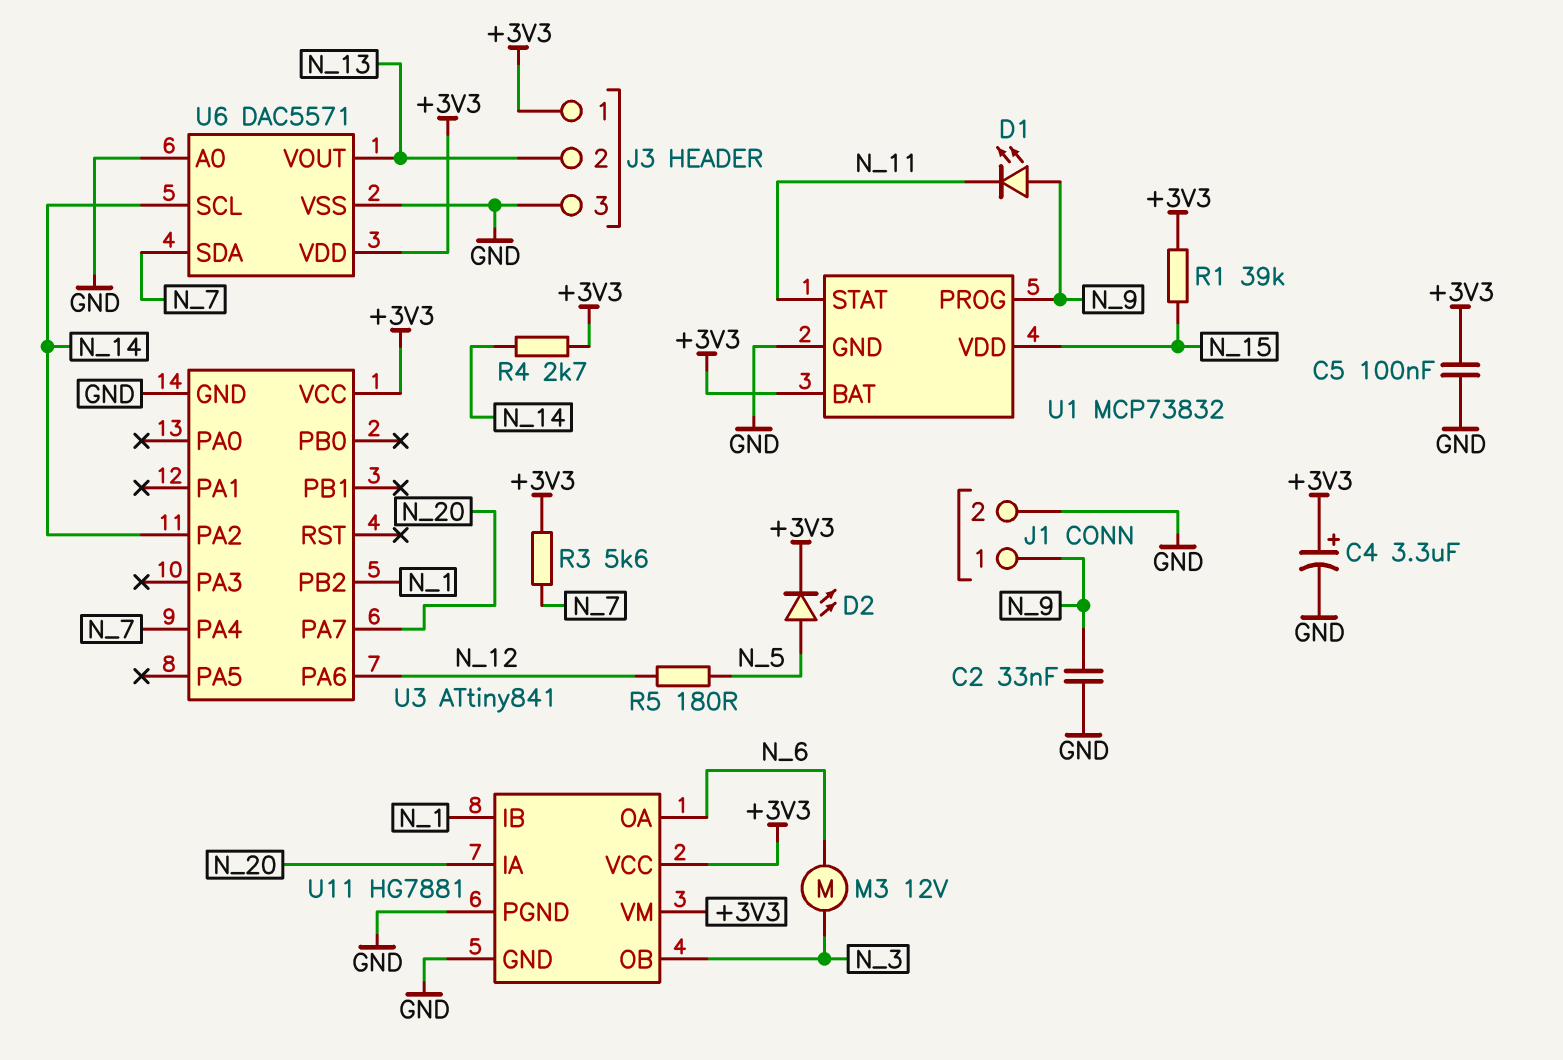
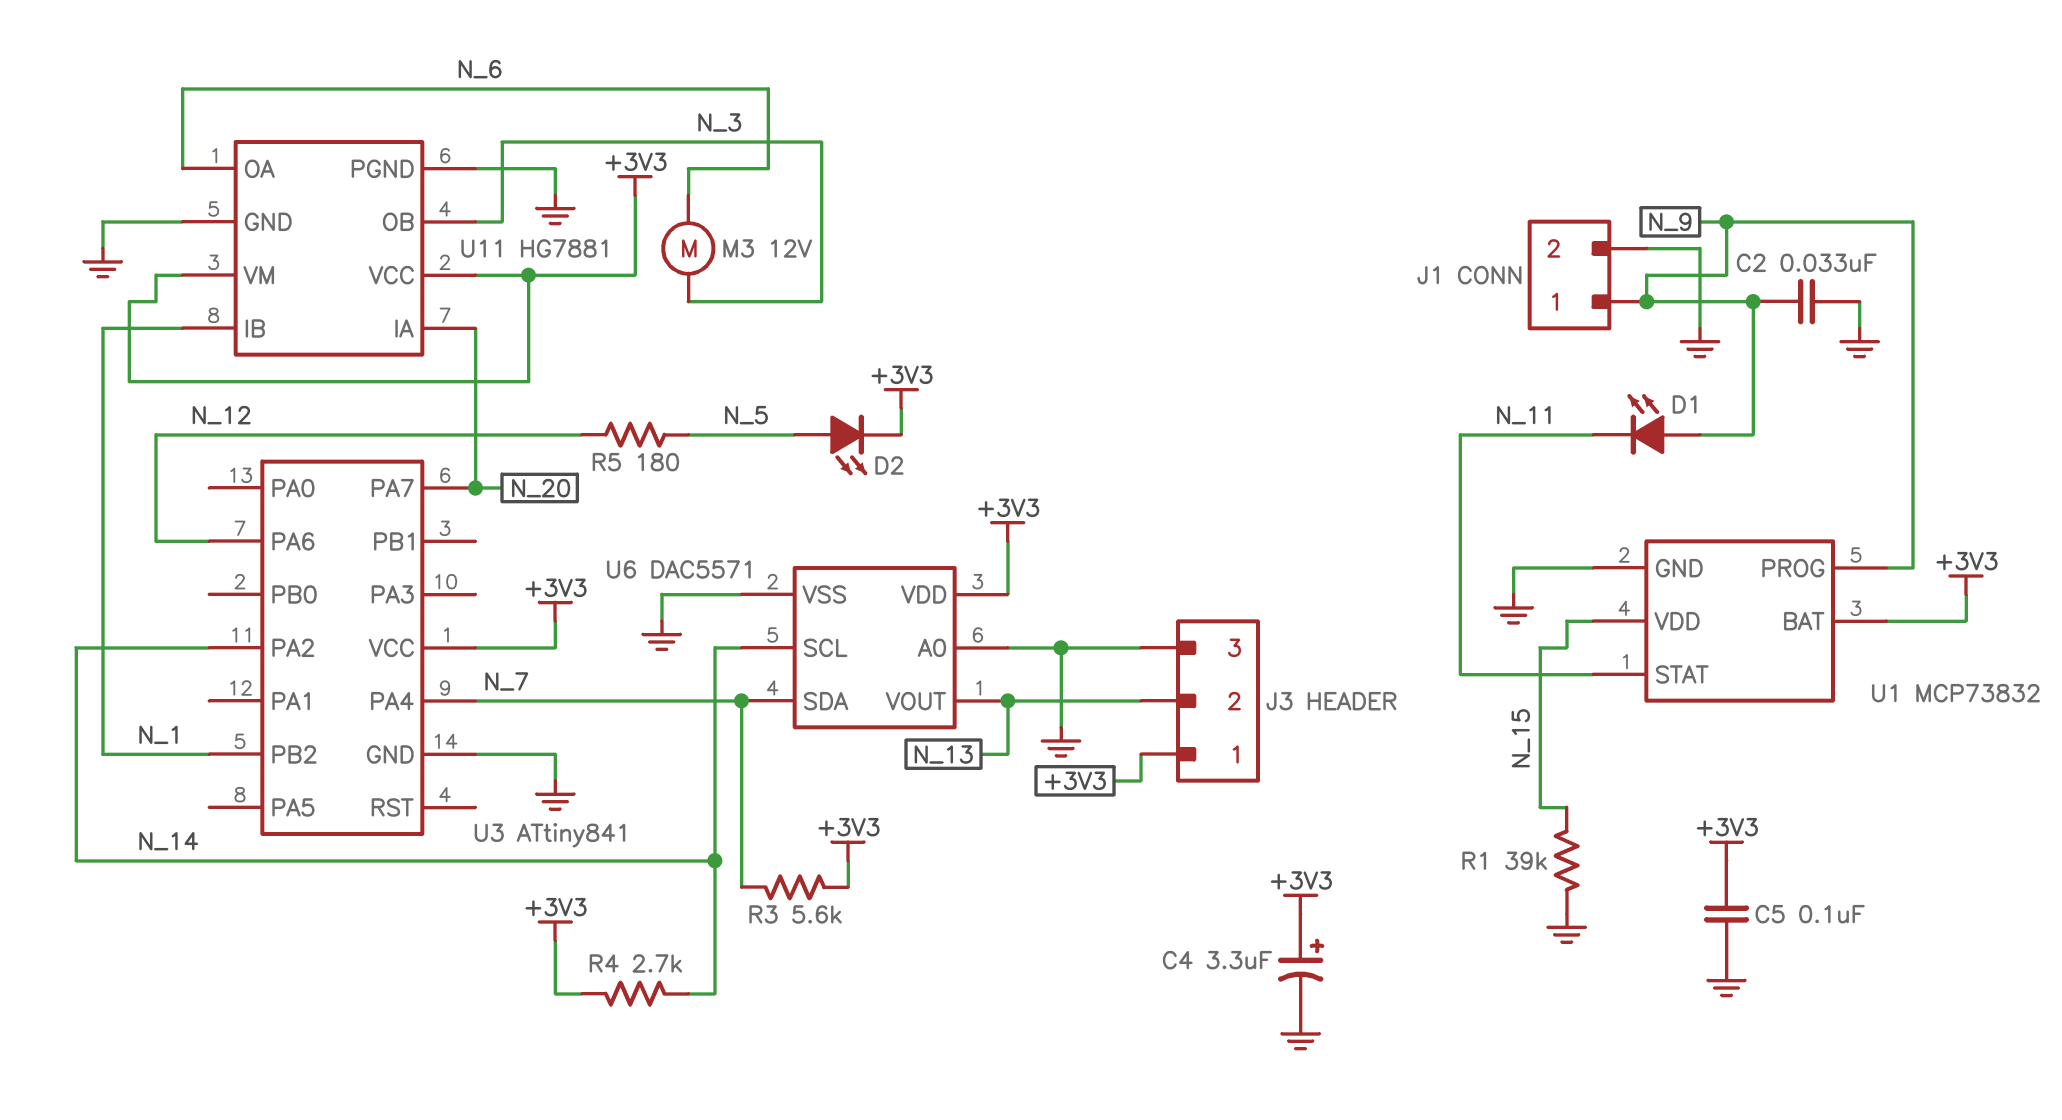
R1: 39k (+3V3, N_15) -> 39k (GND, N_15)

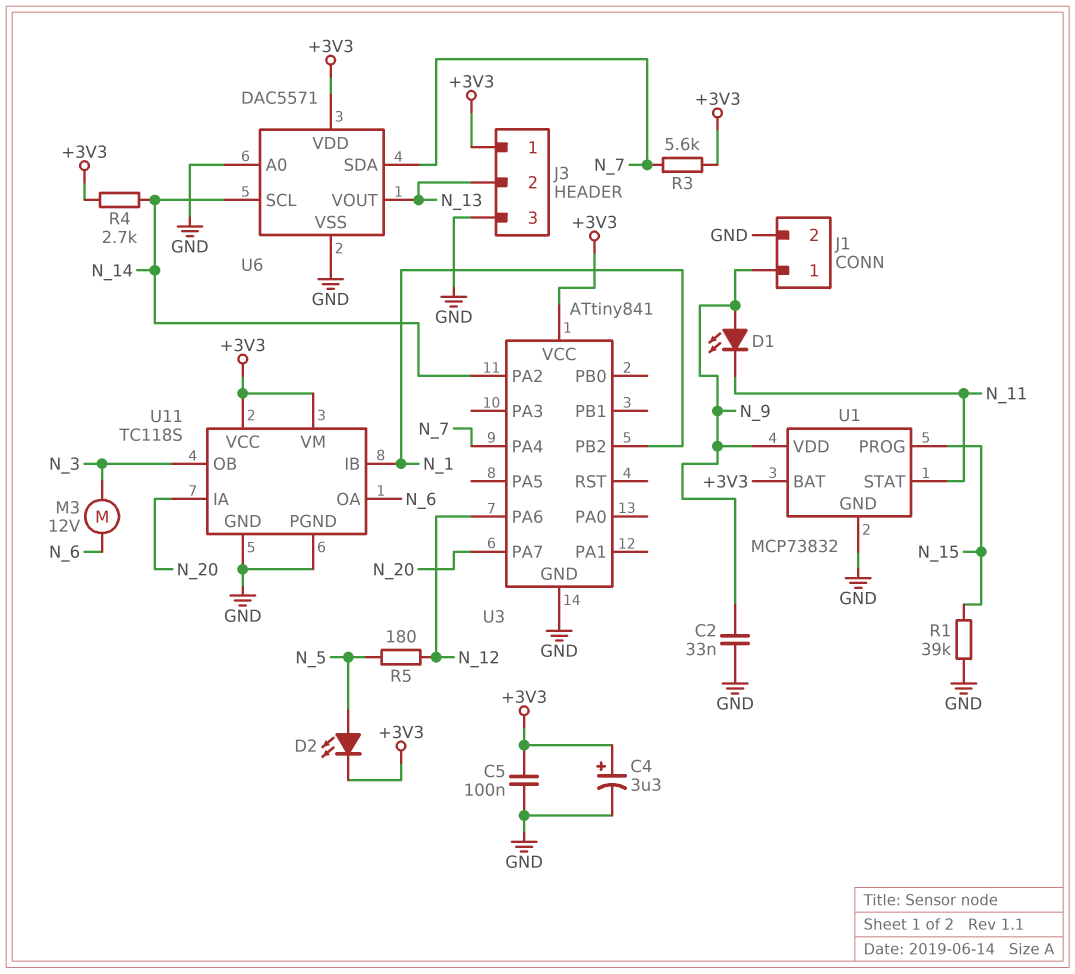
U1 pin PROG: N_9 -> N_15
U1 pin VDD: N_15 -> N_9
U11: HG7881 -> TC118S

